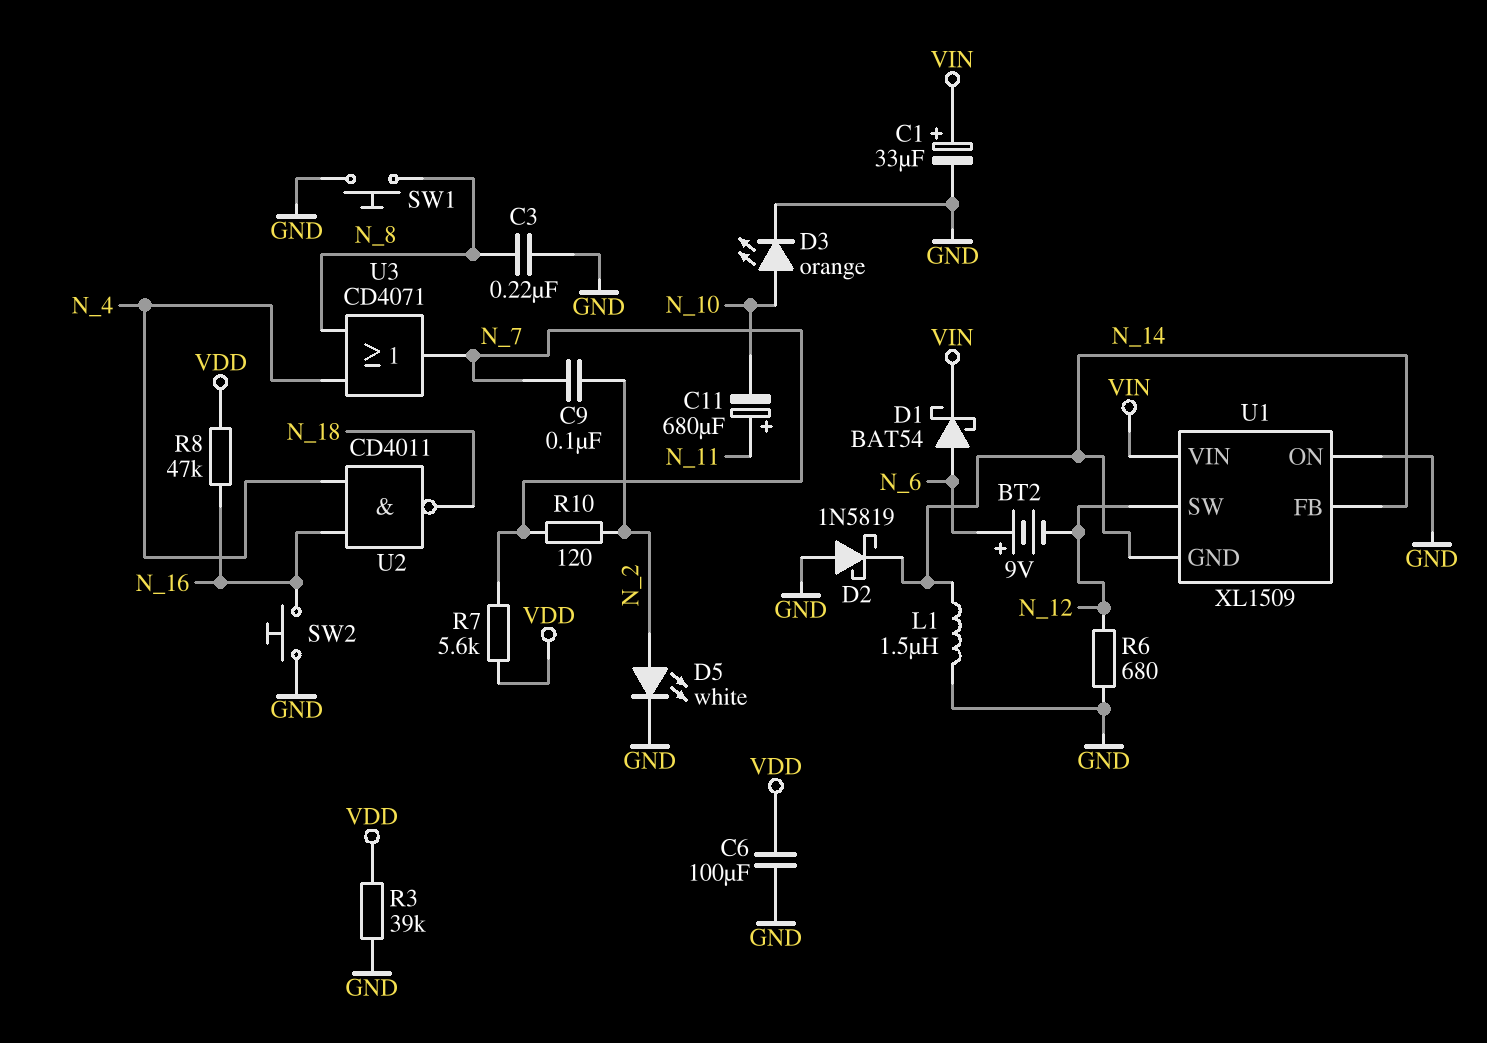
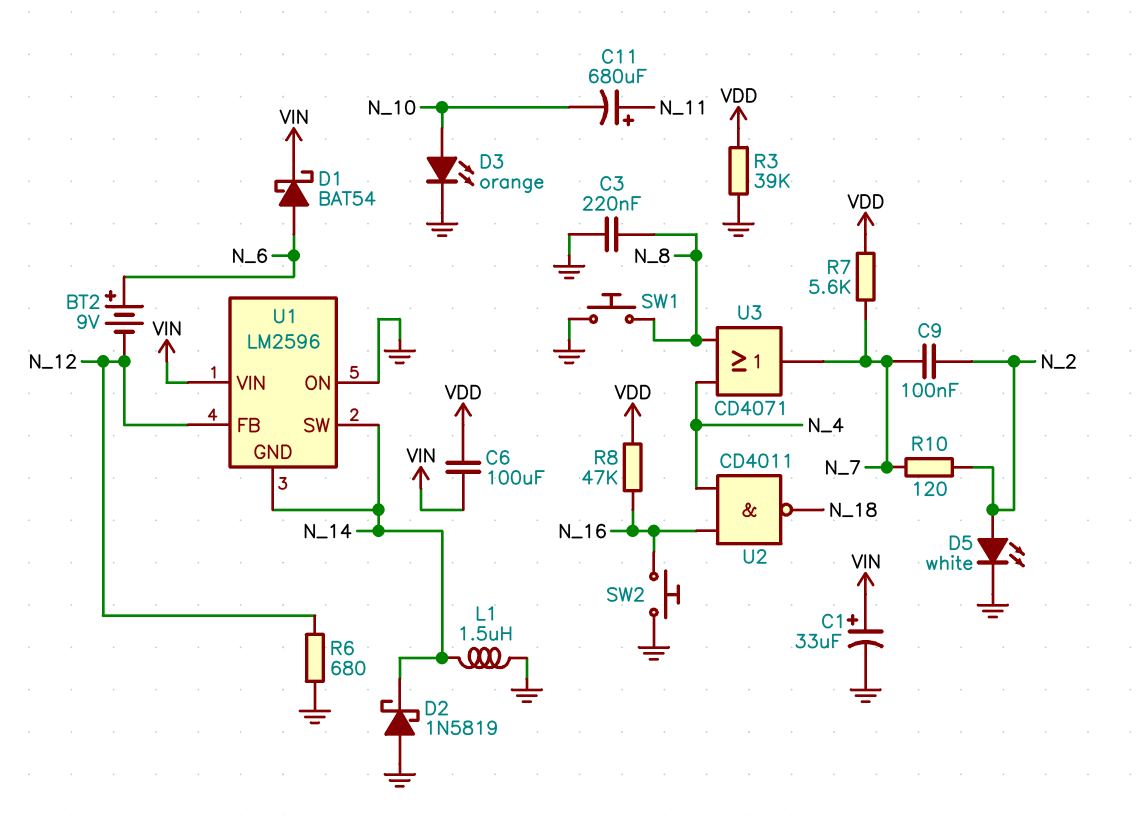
C6: 100uF (GND, VDD) -> 100uF (VDD, VIN)
U1: XL1509 -> LM2596
U1 pin FB: N_14 -> N_12
U1 pin SW: N_12 -> N_14

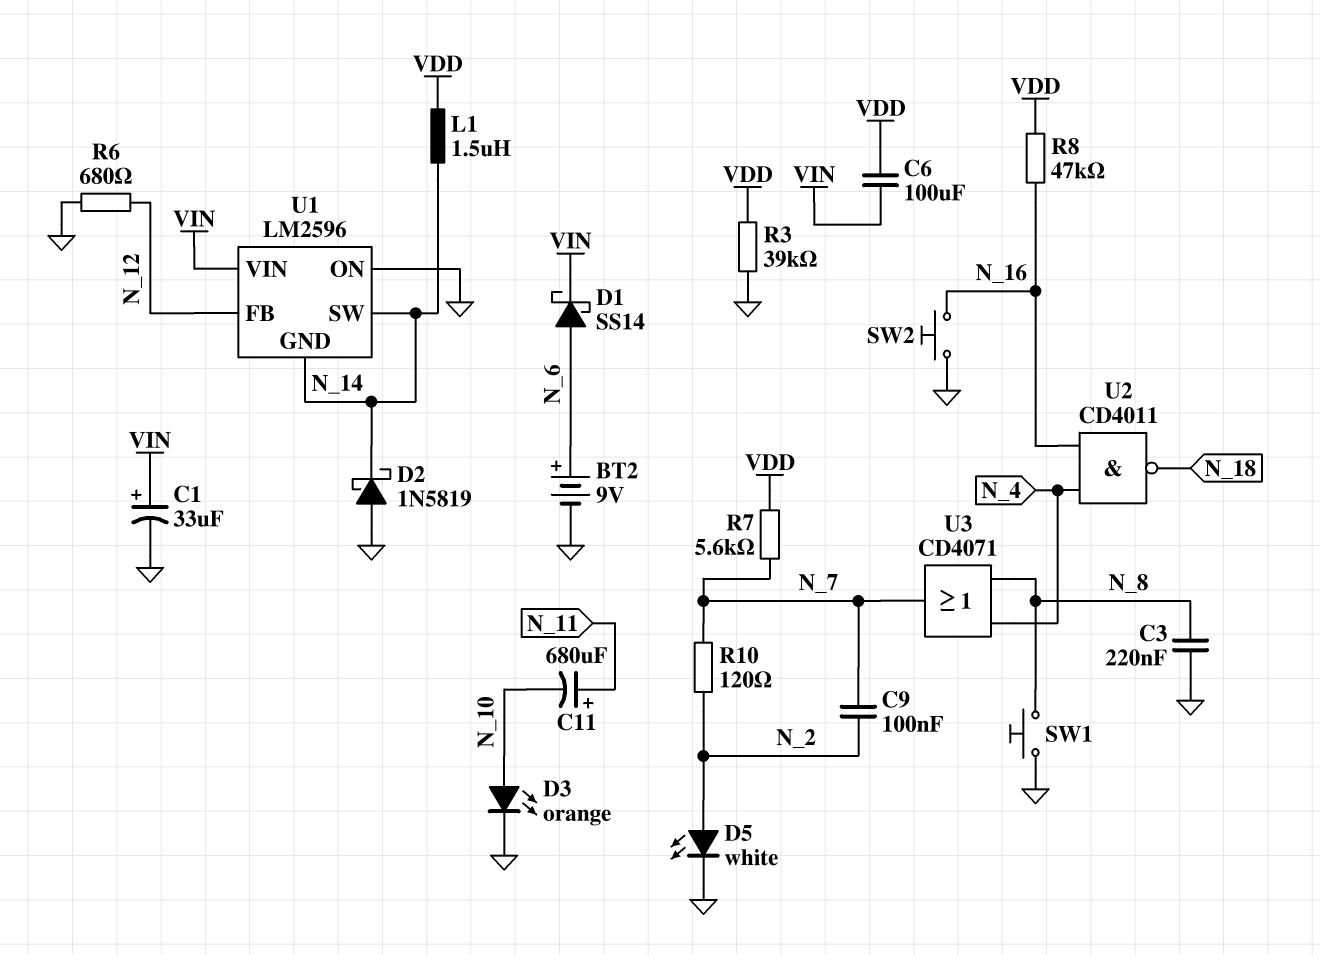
BT2: 9V (plus N_6, minus N_12) -> 9V (plus N_6, minus GND)
D1: schottky BAT54 (A N_6, K VIN) -> schottky SS14 (A N_6, K VIN)
L1: 1.5uH (GND, N_14) -> 1.5uH (N_14, VDD)

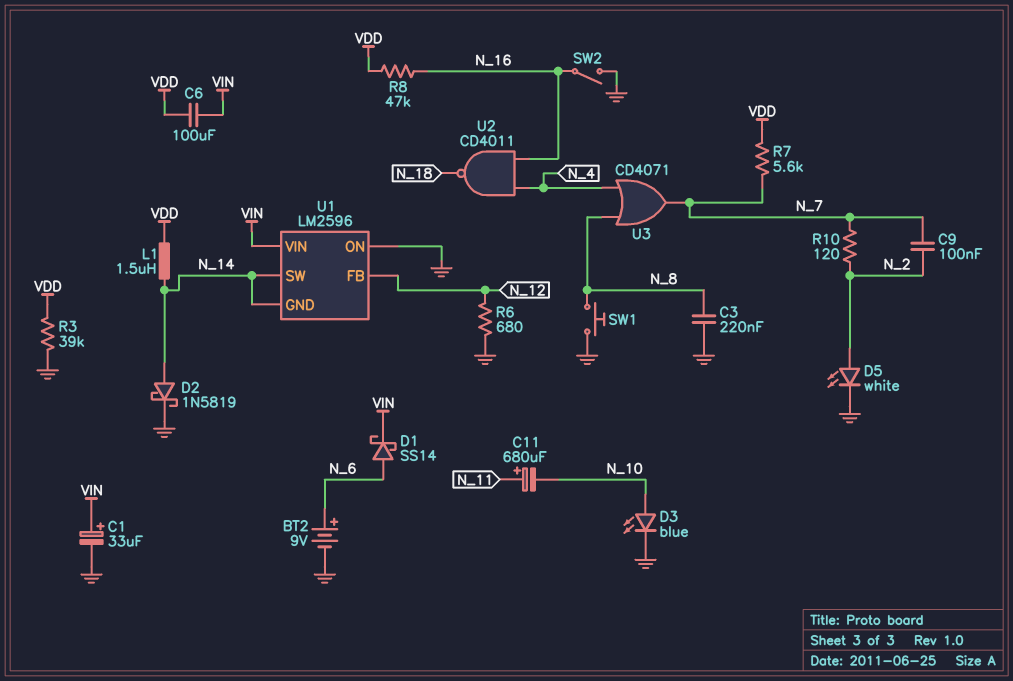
D2: schottky 1N5819 (A GND, K N_14) -> schottky 1N5819 (A N_14, K GND)
D3: LED orange (A N_10, K GND) -> LED blue (A N_10, K GND)
SW2: button (GND, N_16) -> switch (GND, N_16)

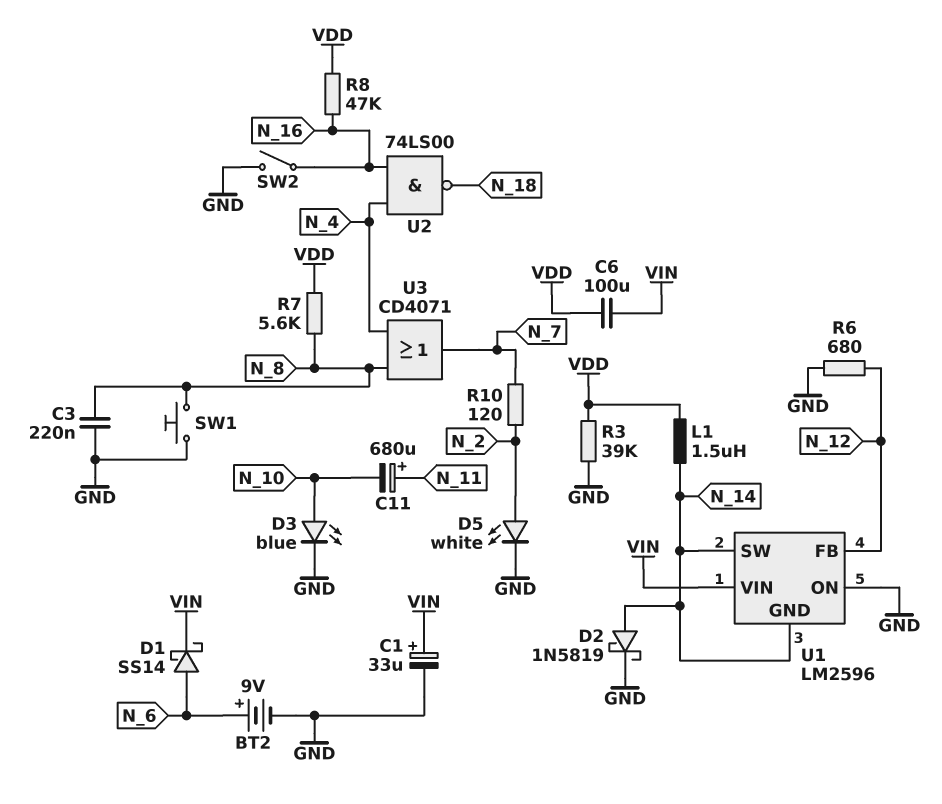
C9: 100nF (N_2, N_7) -> none
R7: 5.6k (N_7, VDD) -> 5.6k (N_8, VDD)
U2: NAND CD4011 (in N_4, in N_16, out N_18) -> NAND 74LS00 (in N_4, in N_16, out N_18)

